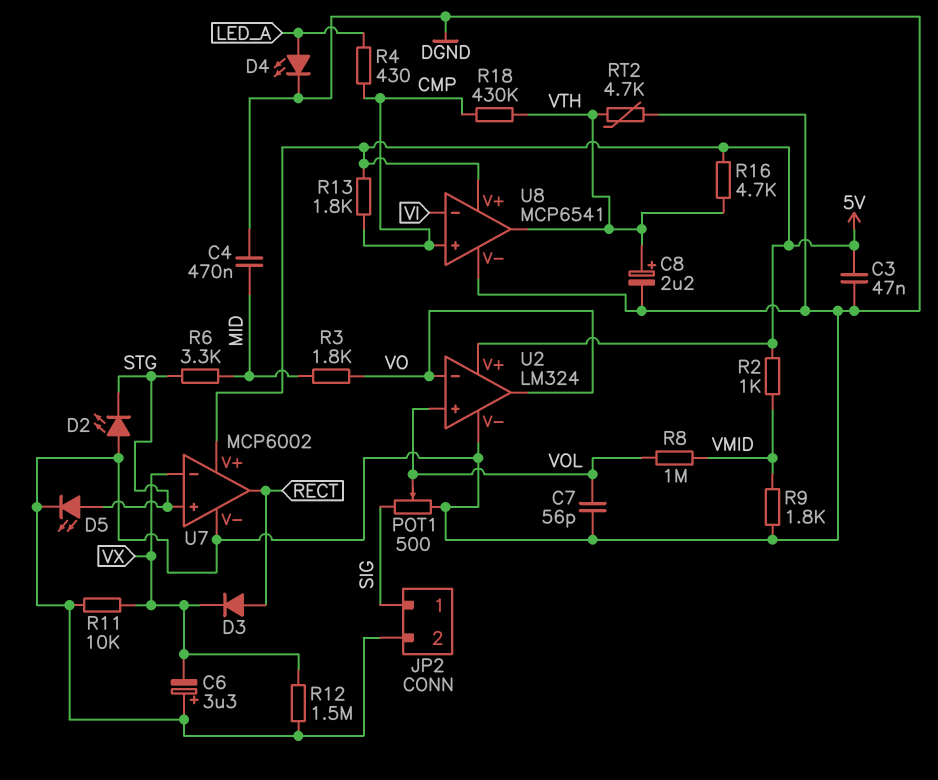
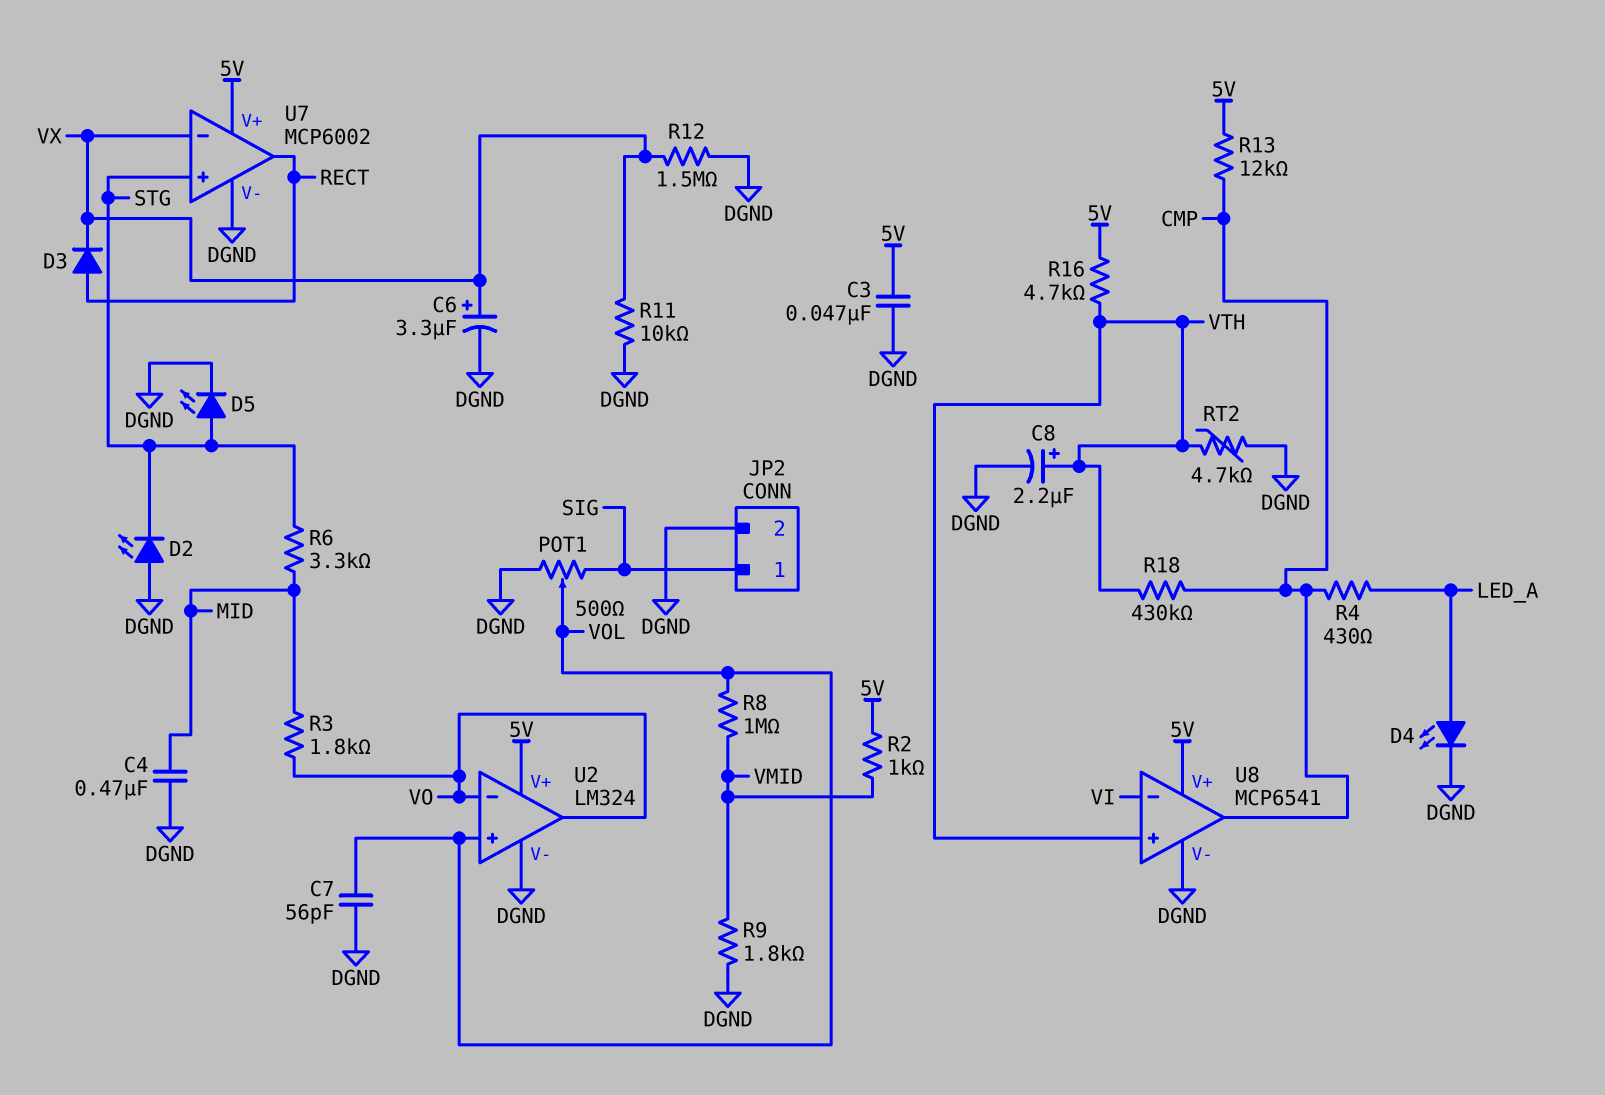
C6: 3.3uF (plus DGND, minus VX) -> 3.3uF (plus VX, minus DGND)
R13: 1.8k (5V, CMP) -> 12k (5V, CMP)
U8 pin in+: CMP -> VTH
U8 pin out: VTH -> CMP

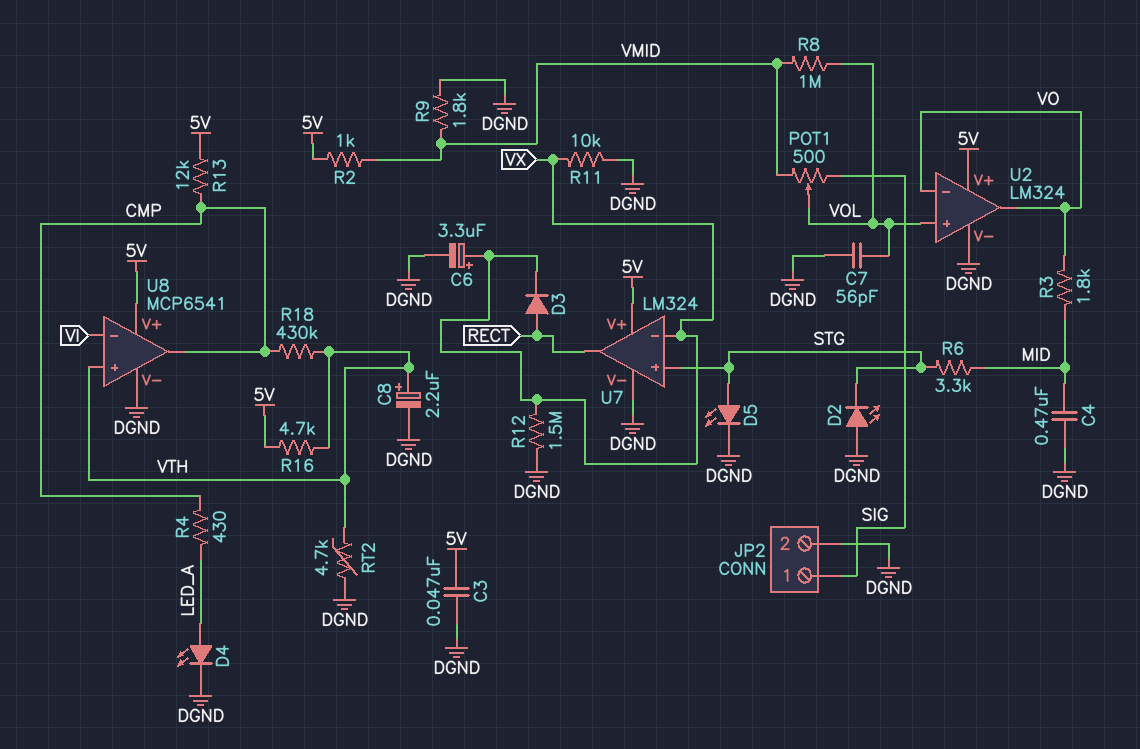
POT1: 500 (DGND, SIG, wiper VOL) -> 500 (SIG, VMID, wiper VOL)
U7: MCP6002 -> LM324

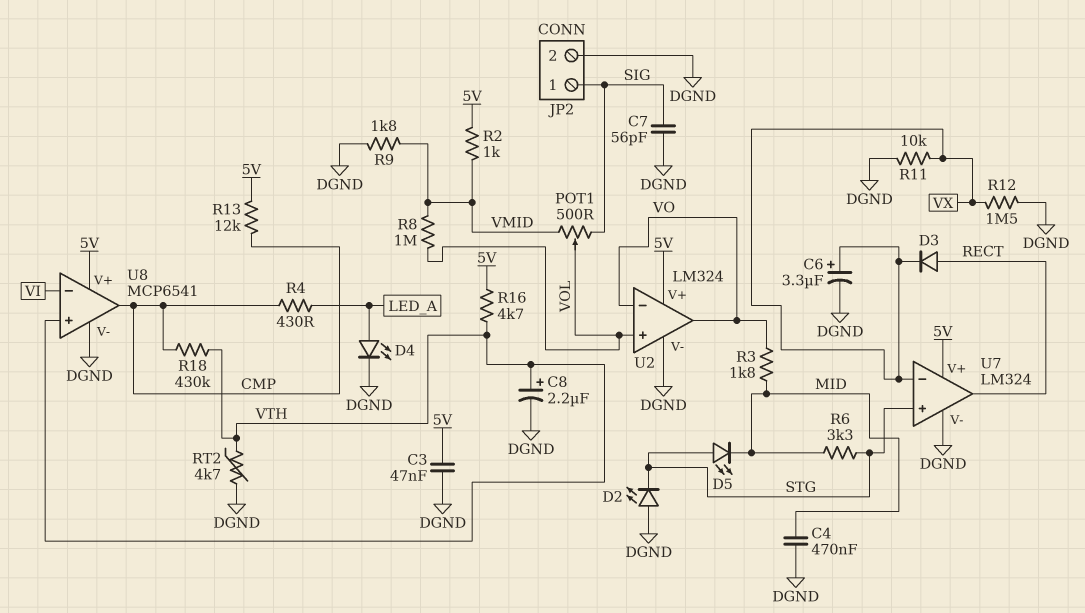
C7: 56pF (DGND, VOL) -> 56pF (DGND, SIG)
D5: LED (A STG, K DGND) -> LED (A STG, K MID)

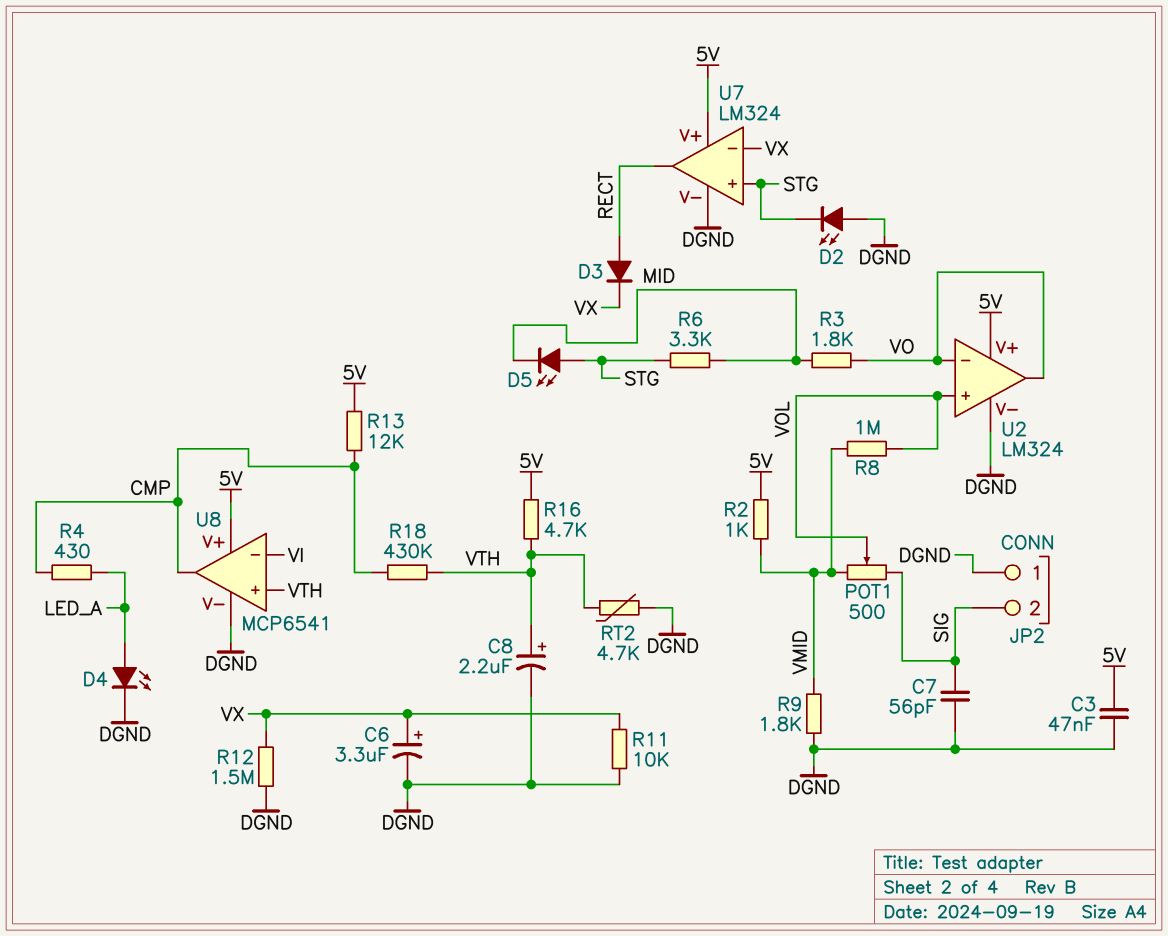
C4: 470nF (DGND, MID) -> none
JP2 pin 1: SIG -> DGND
JP2 pin 2: DGND -> SIG

